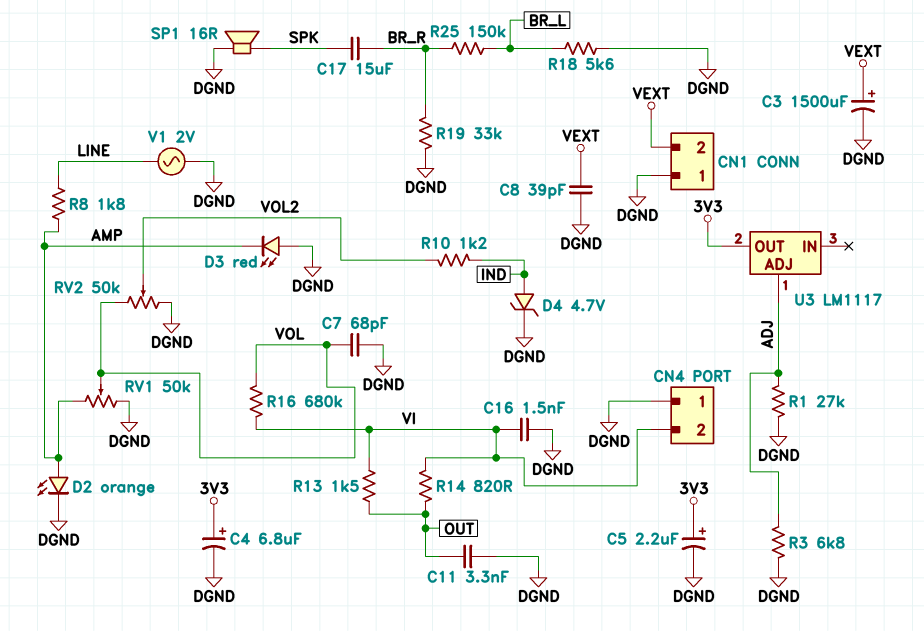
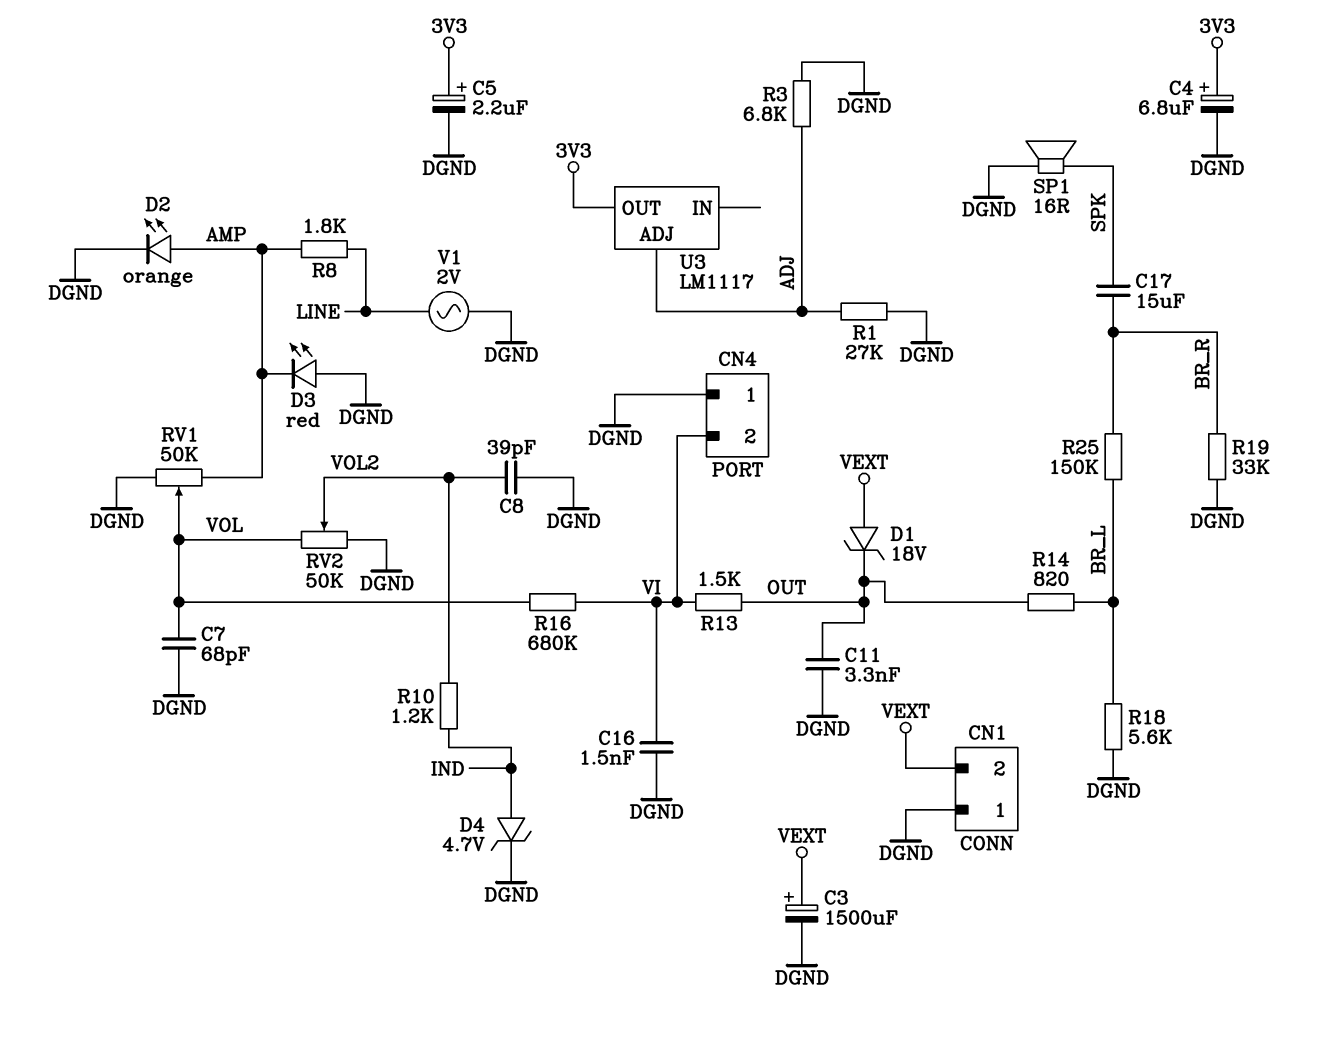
C8: 39pF (DGND, VEXT) -> 39pF (DGND, VOL2)
D1: none -> zener 18V (A VEXT, K OUT)
R14: 820 (OUT, VI) -> 820 (BR_L, OUT)

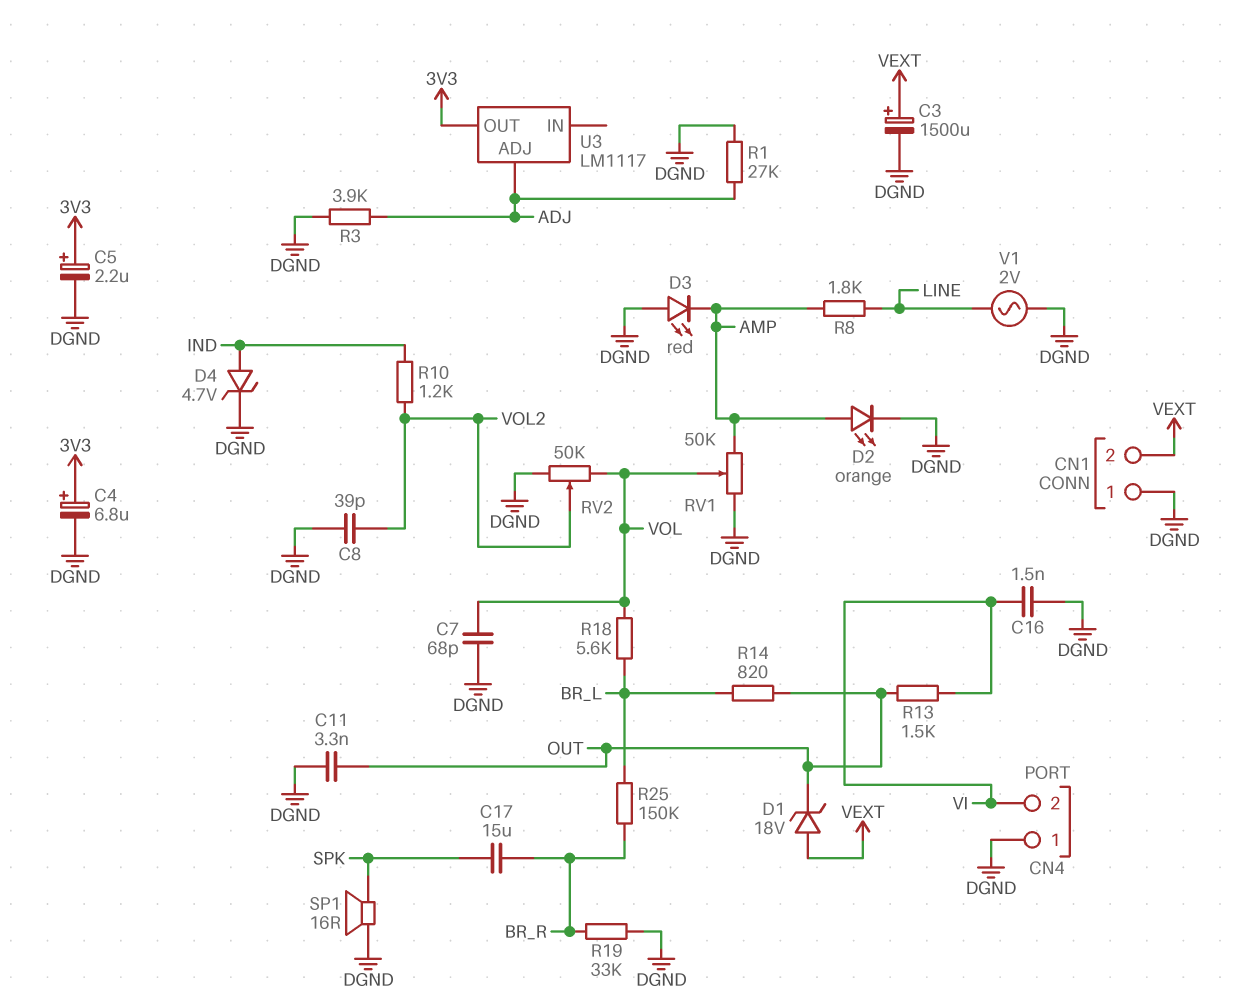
R3: 6.8k (ADJ, DGND) -> 3.9k (ADJ, DGND)
R16: 680k (VI, VOL) -> none
R18: 5.6k (BR_L, DGND) -> 5.6k (BR_L, VOL)

